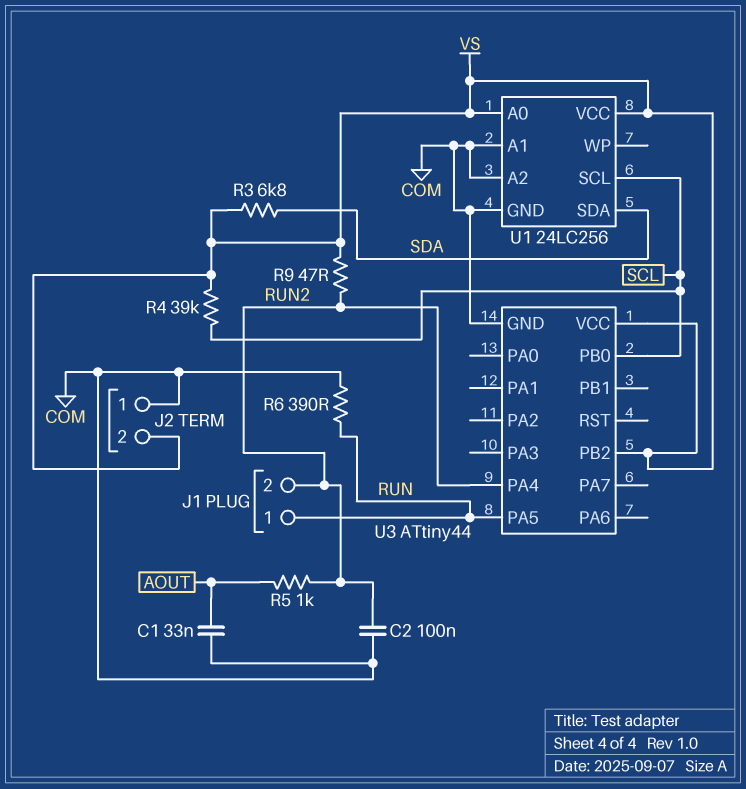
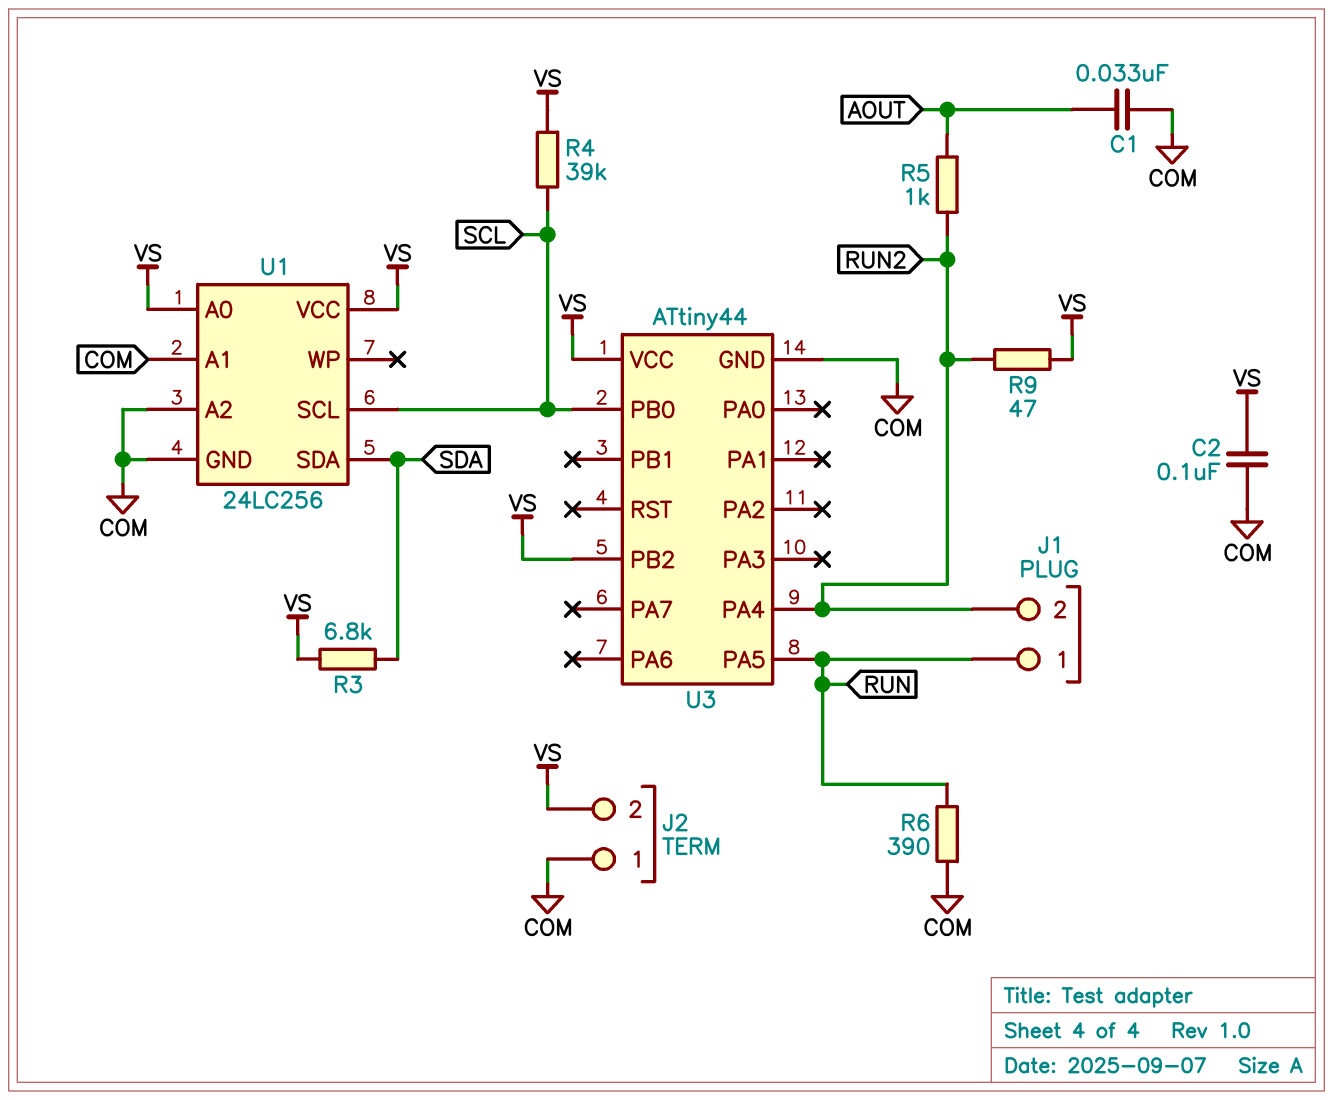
C2: 100nF (COM, RUN2) -> 100nF (COM, VS)

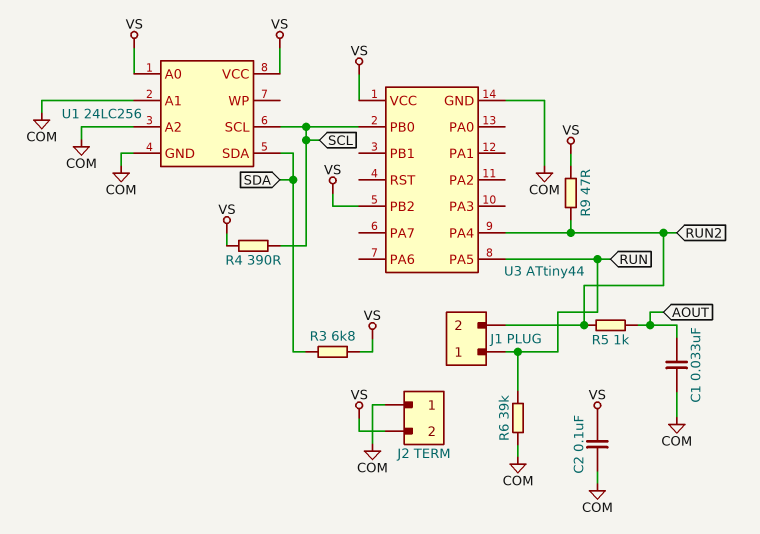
R4: 39k (SCL, VS) -> 390 (SCL, VS)
R6: 390 (COM, RUN) -> 39k (COM, RUN)

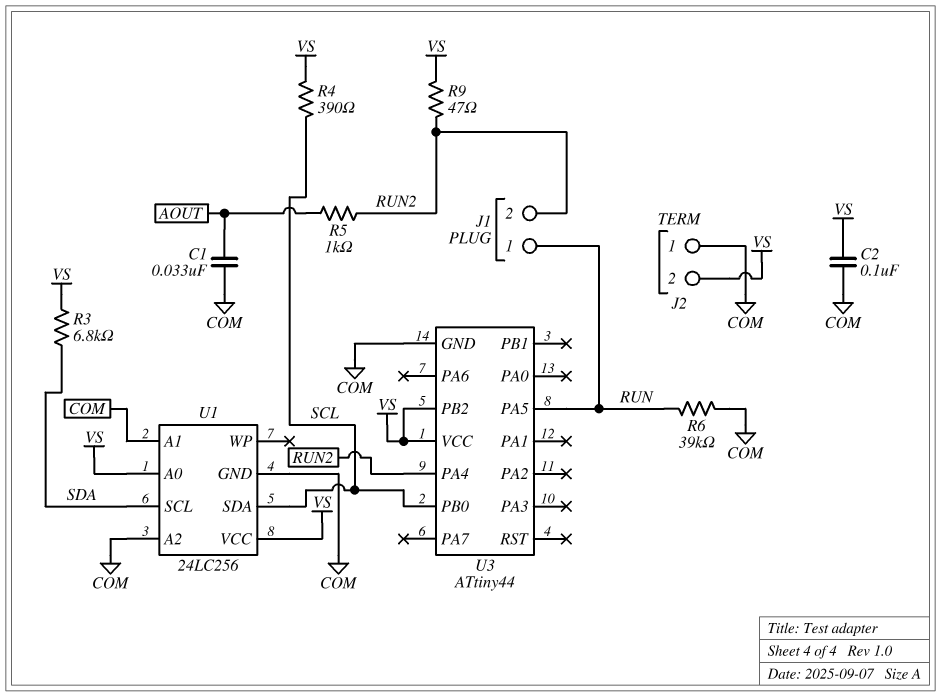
U1 pin SCL: SCL -> SDA
U1 pin SDA: SDA -> SCL

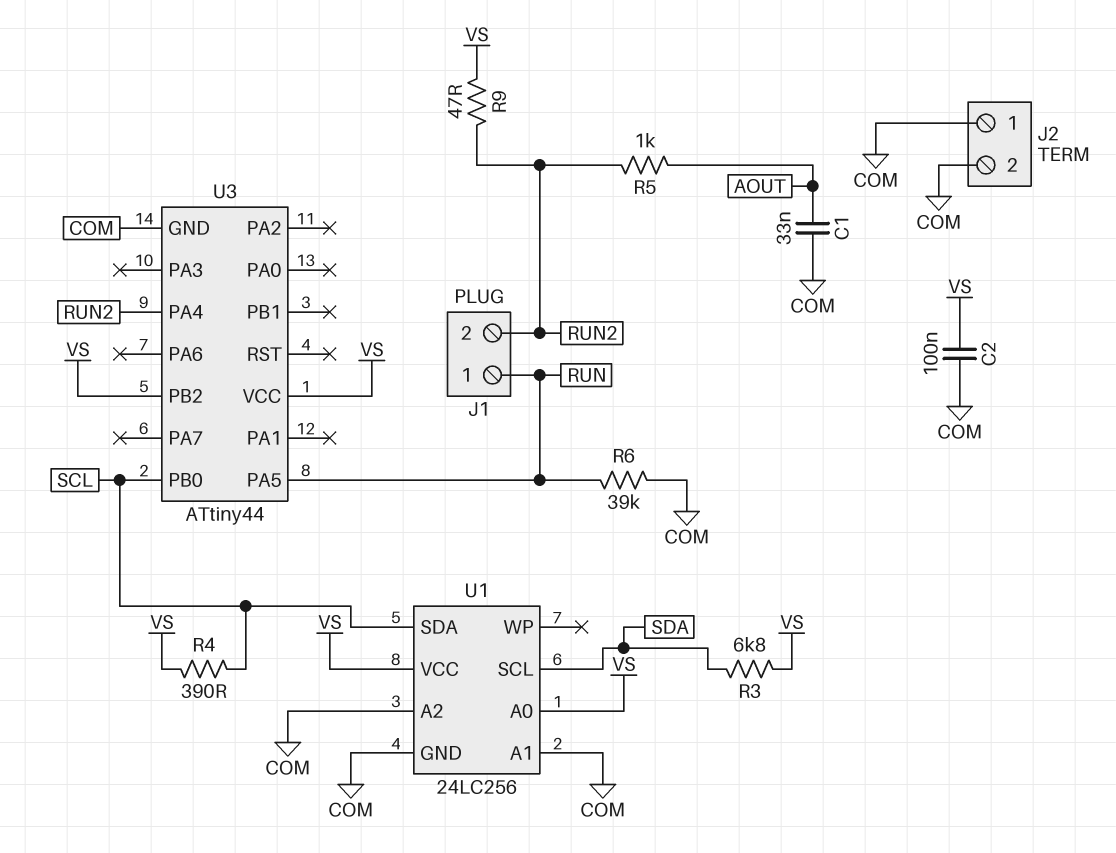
J2 pin 2: VS -> COM

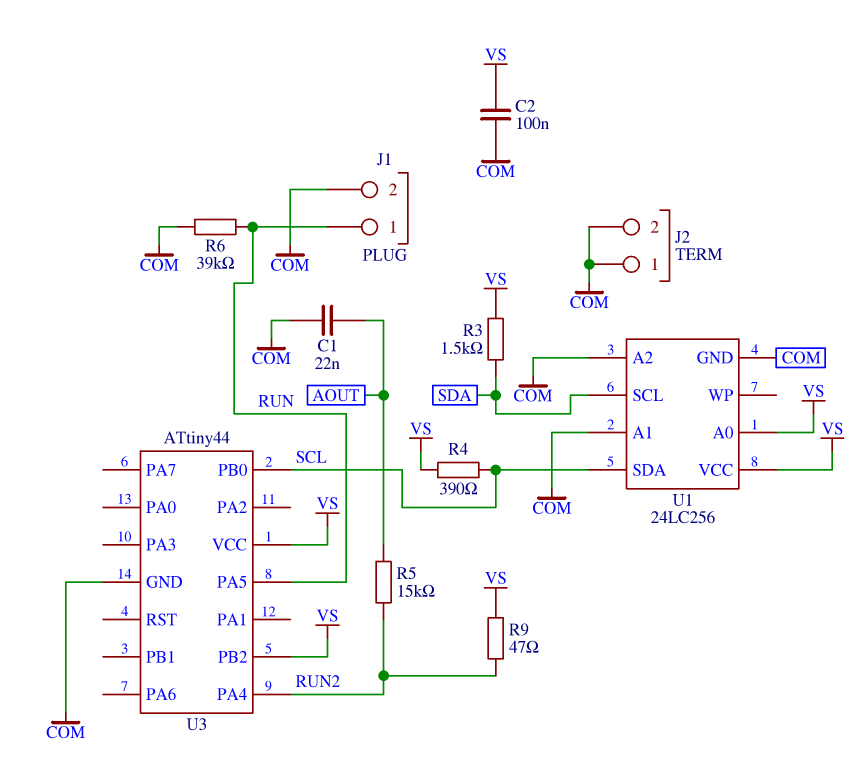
C1: 33nF (AOUT, COM) -> 22nF (AOUT, COM)
J1 pin 2: RUN2 -> COM
R3: 6.8k (SDA, VS) -> 1.5k (SDA, VS)
R5: 1k (AOUT, RUN2) -> 15k (AOUT, RUN2)

